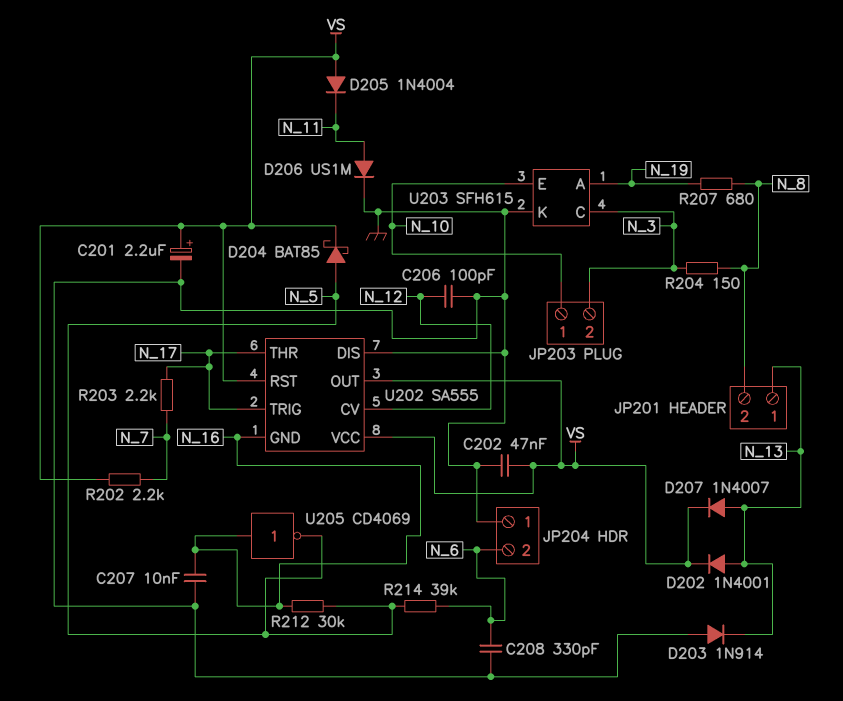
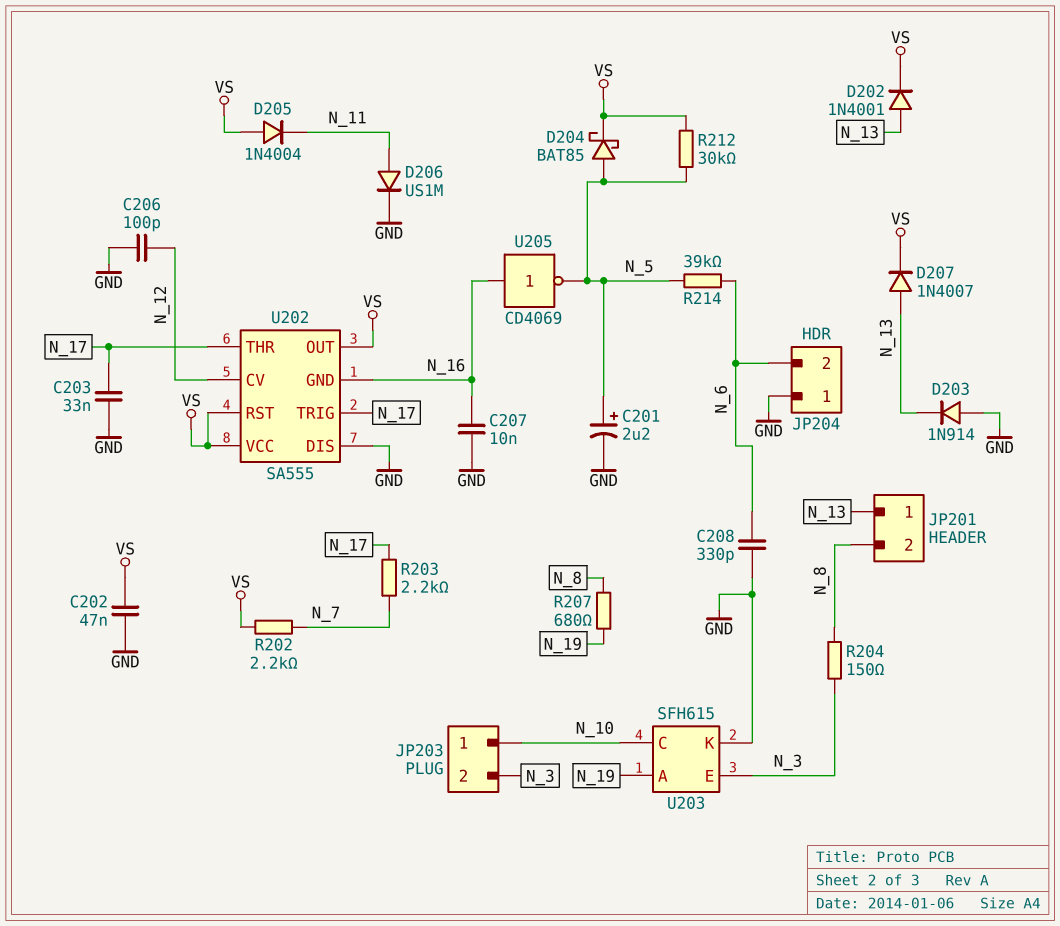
C201: 2.2uF (plus VS, minus GND) -> 2.2uF (plus N_5, minus GND)
C203: none -> 33nF (GND, N_17)
R212: 30k (N_5, N_16) -> 30k (N_5, VS)
U203 pin C: N_3 -> N_10
U203 pin E: N_10 -> N_3

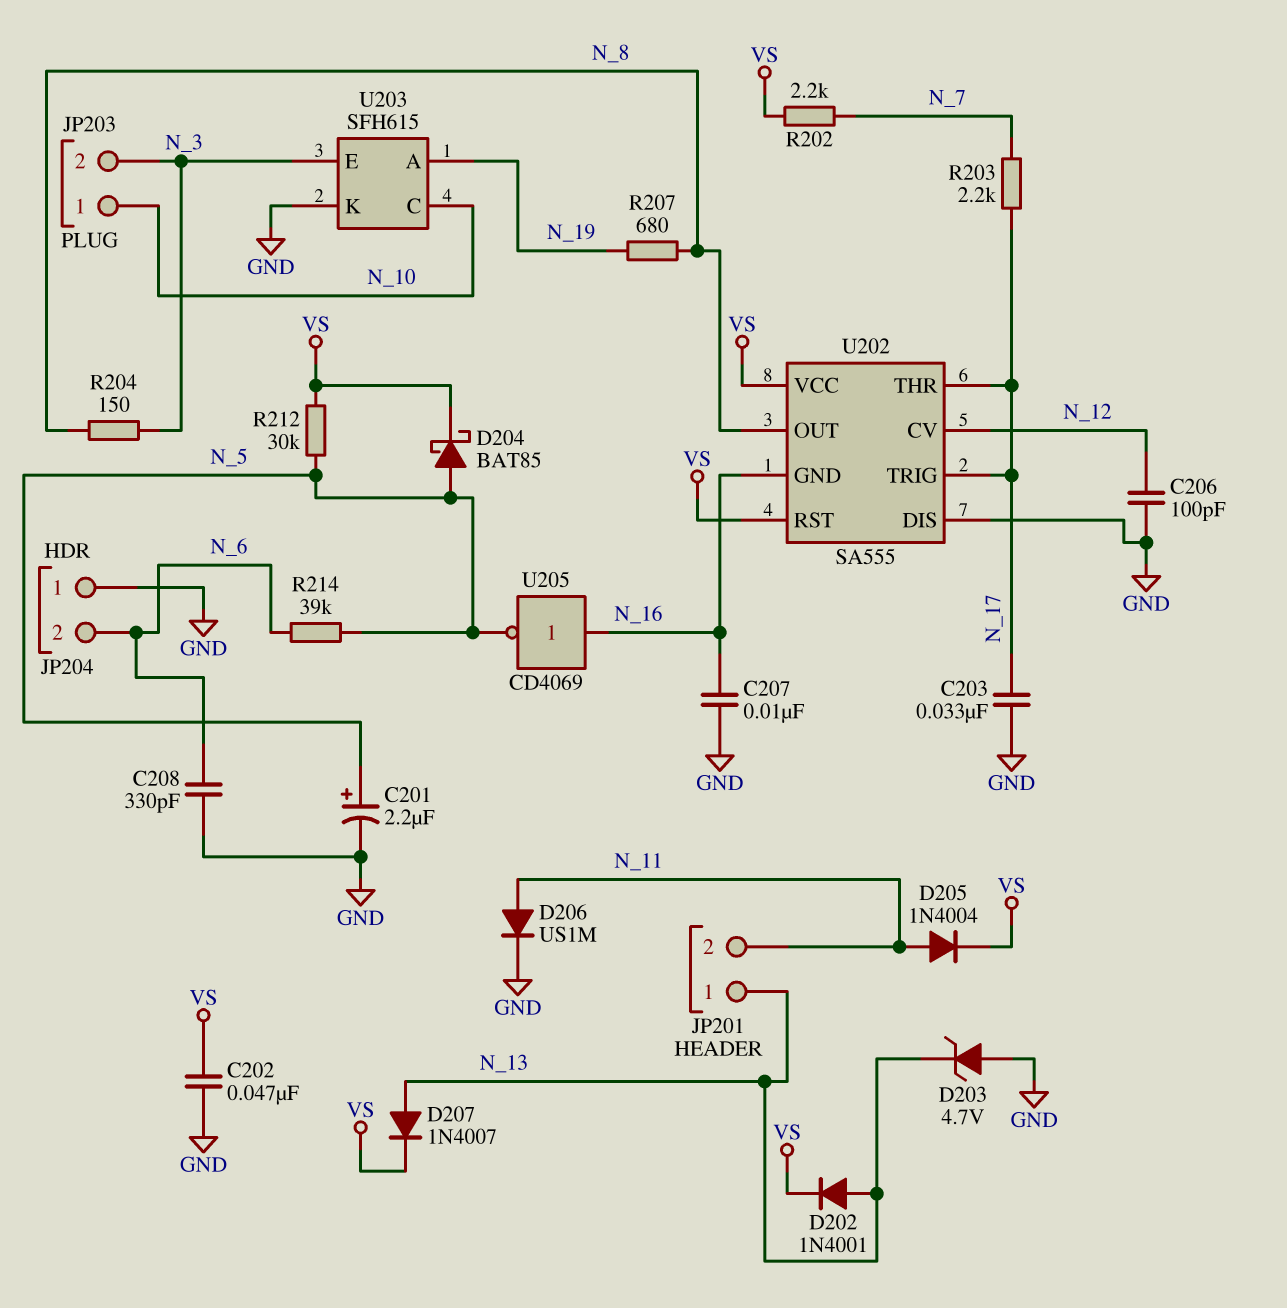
D203: diode 1N914 (A GND, K N_13) -> zener 4.7V (A GND, K N_13)
D205: diode 1N4004 (A VS, K N_11) -> diode 1N4004 (A N_11, K VS)
JP201 pin 2: N_8 -> N_11
U202 pin OUT: VS -> N_8

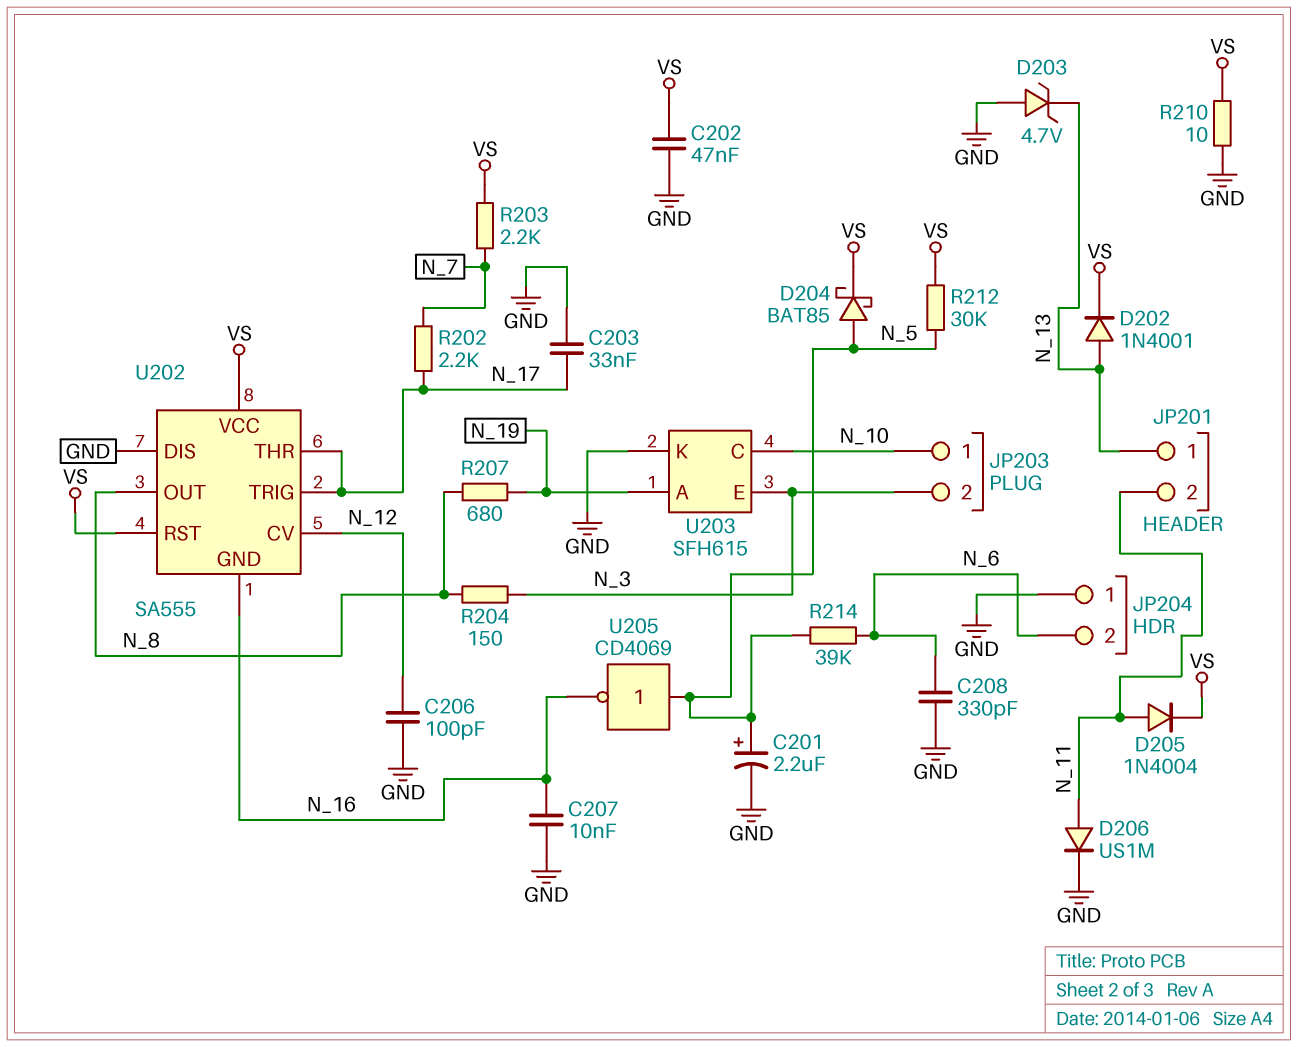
D207: diode 1N4007 (A N_13, K VS) -> none
R202: 2.2k (N_7, VS) -> 2.2k (N_7, N_17)
R203: 2.2k (N_7, N_17) -> 2.2k (N_7, VS)
R210: none -> 10 (GND, VS)
U205: NOT CD4069 (in N_16, out N_5) -> NOT CD4069 (in N_5, out N_16)

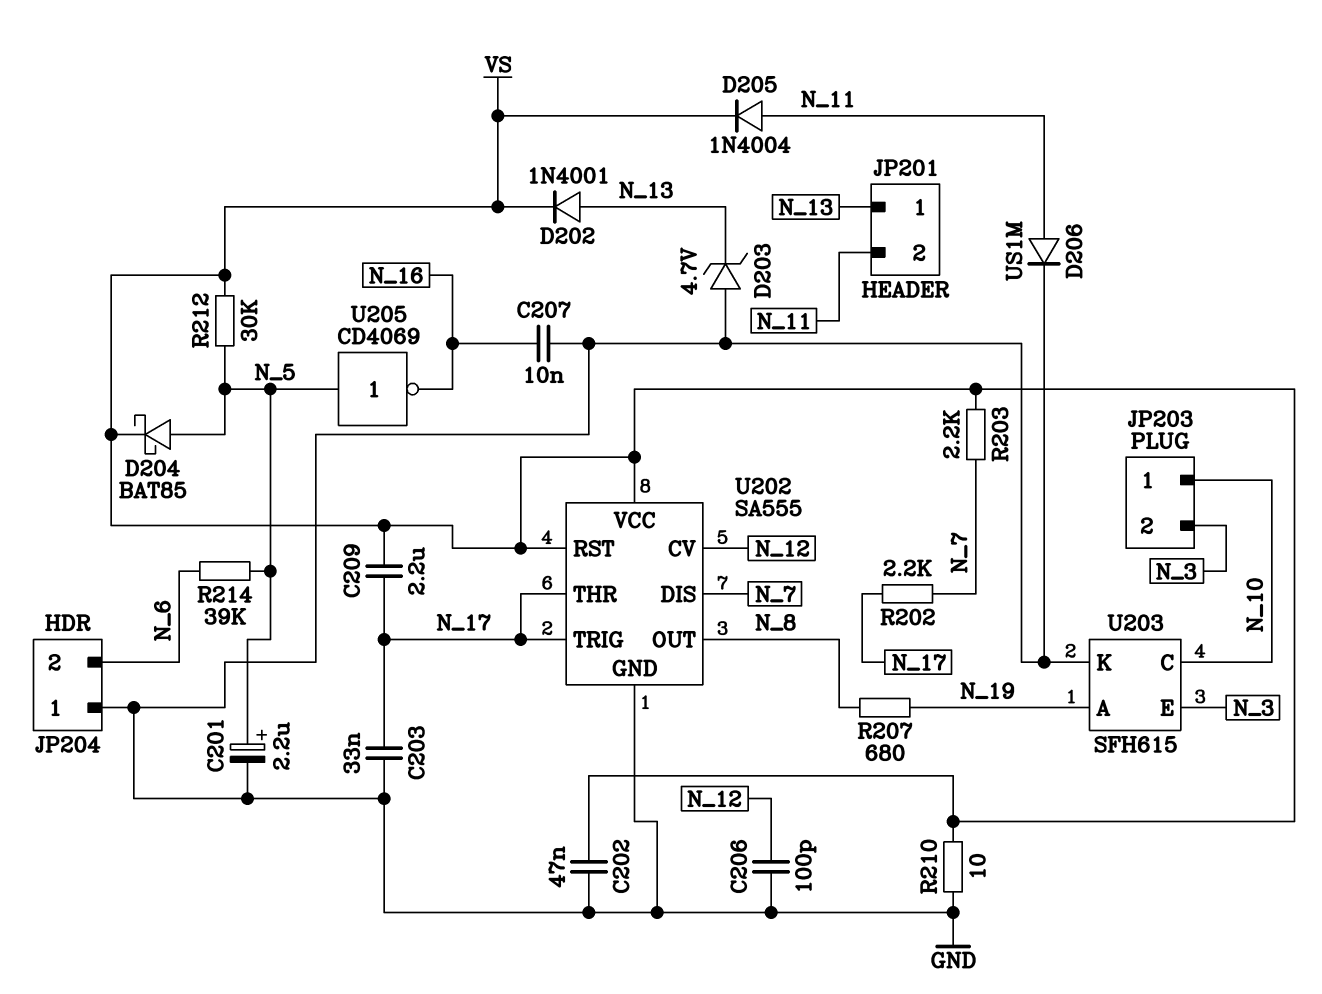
C208: 330pF (GND, N_6) -> none
C209: none -> 2.2uF (N_17, VS)
R204: 150 (N_3, N_8) -> none
U202 pin DIS: GND -> N_7
U202 pin GND: N_16 -> GND

